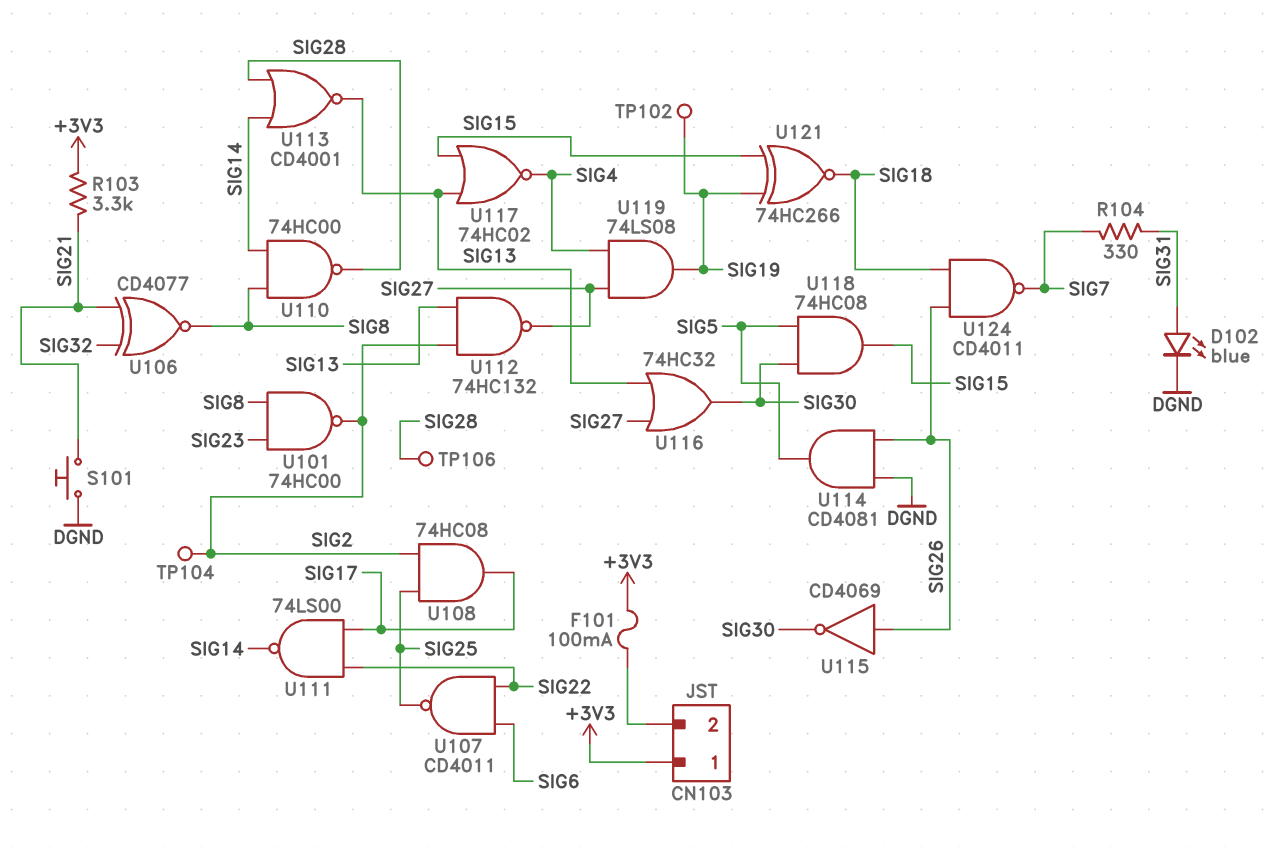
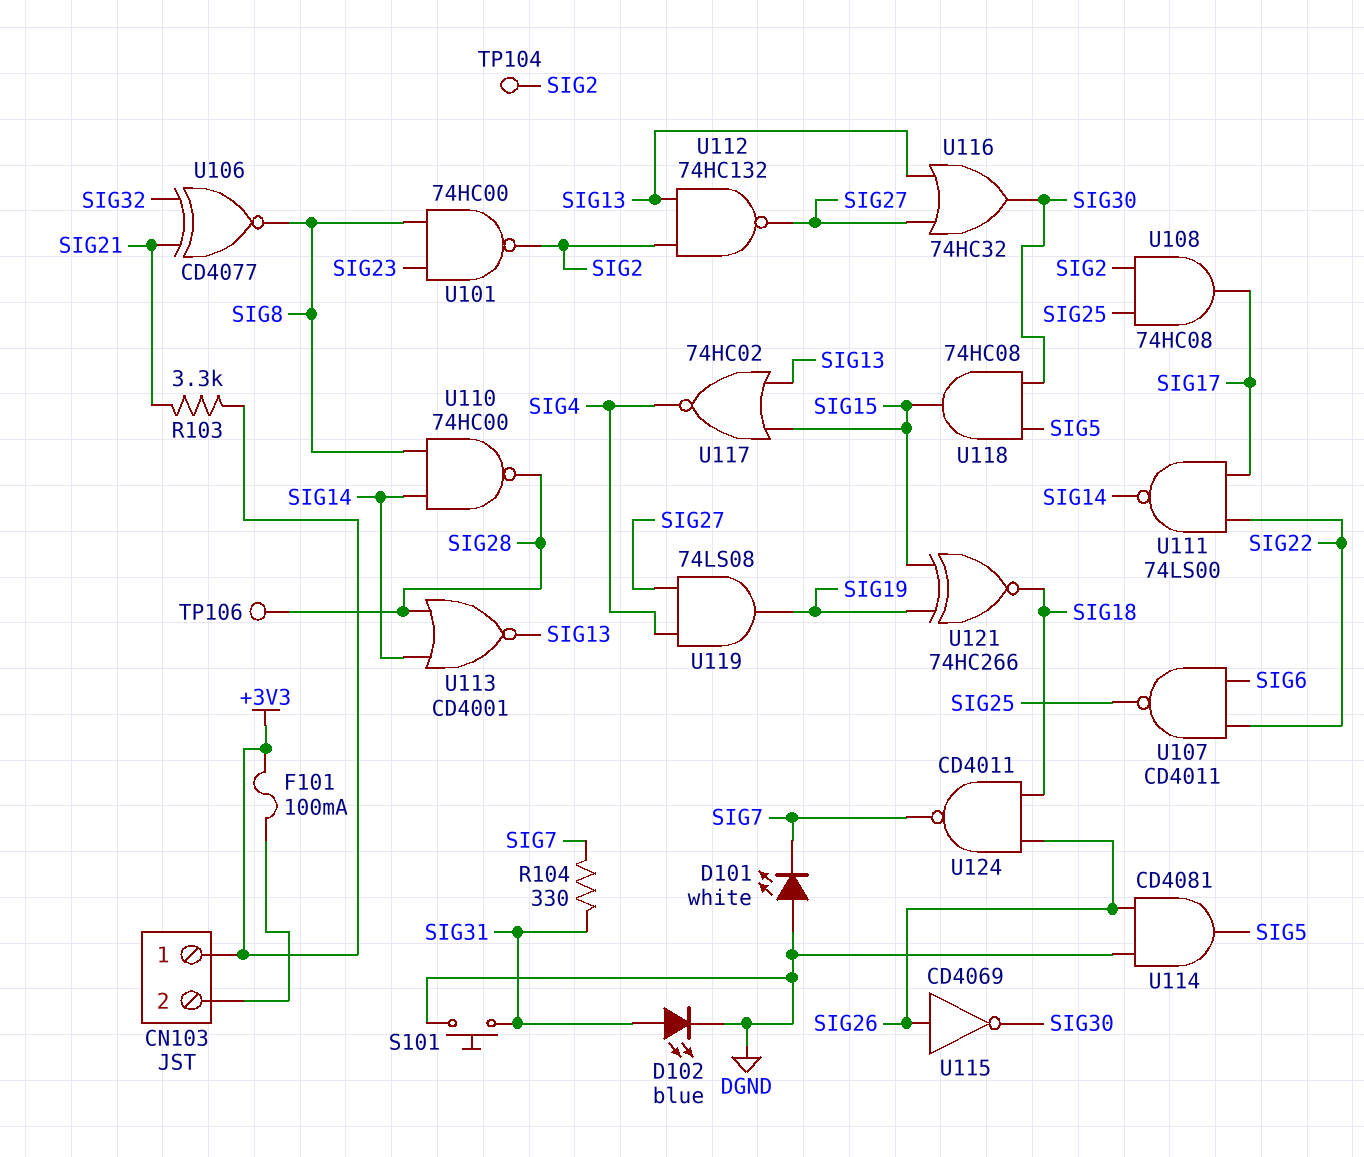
D101: none -> LED white (A DGND, K SIG7)
S101: button (DGND, SIG21) -> button (DGND, SIG31)
TP102: test point (SIG19) -> none

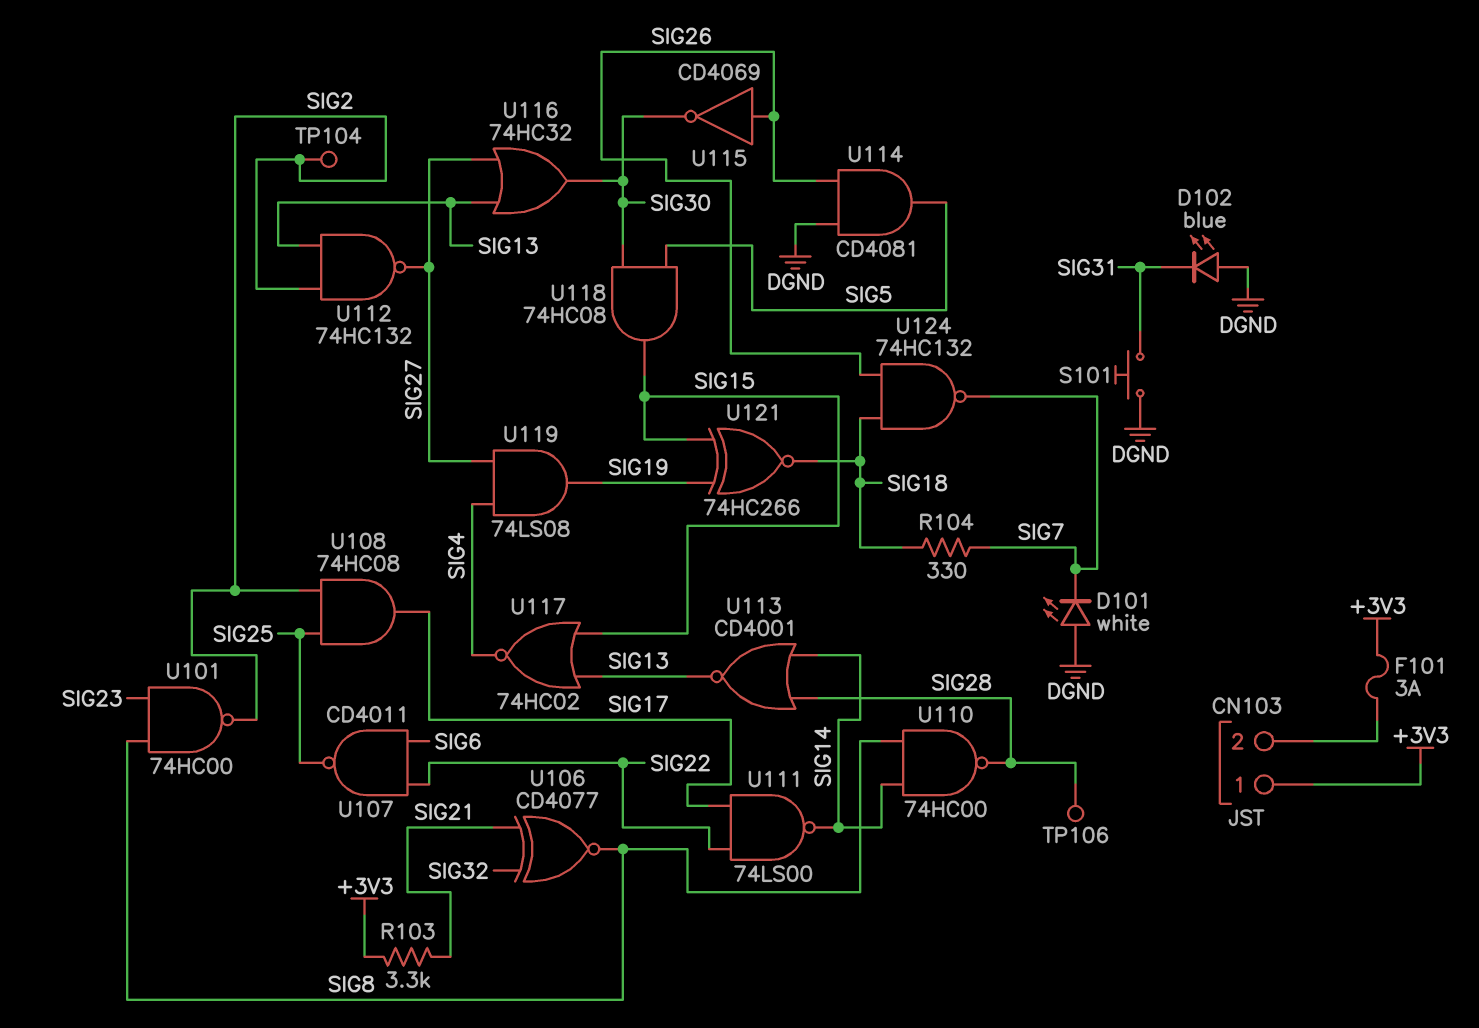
D102: LED blue (A SIG31, K DGND) -> LED blue (A DGND, K SIG31)
F101: 100mA (+3V3, CN103/2) -> 3A (+3V3, CN103/2)
R104: 330 (SIG7, SIG31) -> 330 (SIG7, SIG18)
U124: NAND CD4011 (in SIG18, in SIG26, out SIG7) -> NAND 74HC132 (in SIG18, in SIG26, out SIG7)

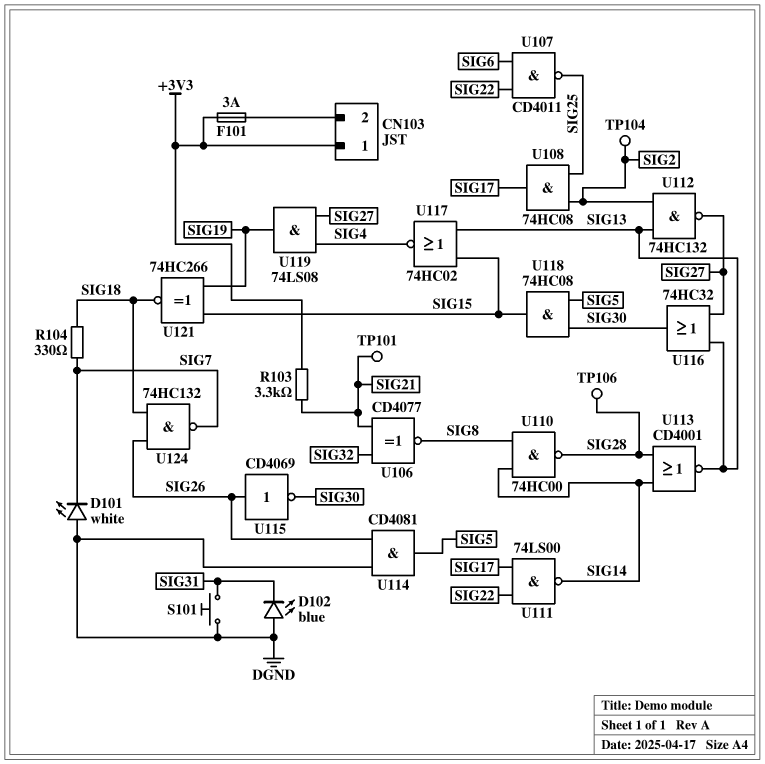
TP101: none -> test point (SIG21)
U101: NAND 74HC00 (in SIG8, in SIG23, out SIG2) -> none

